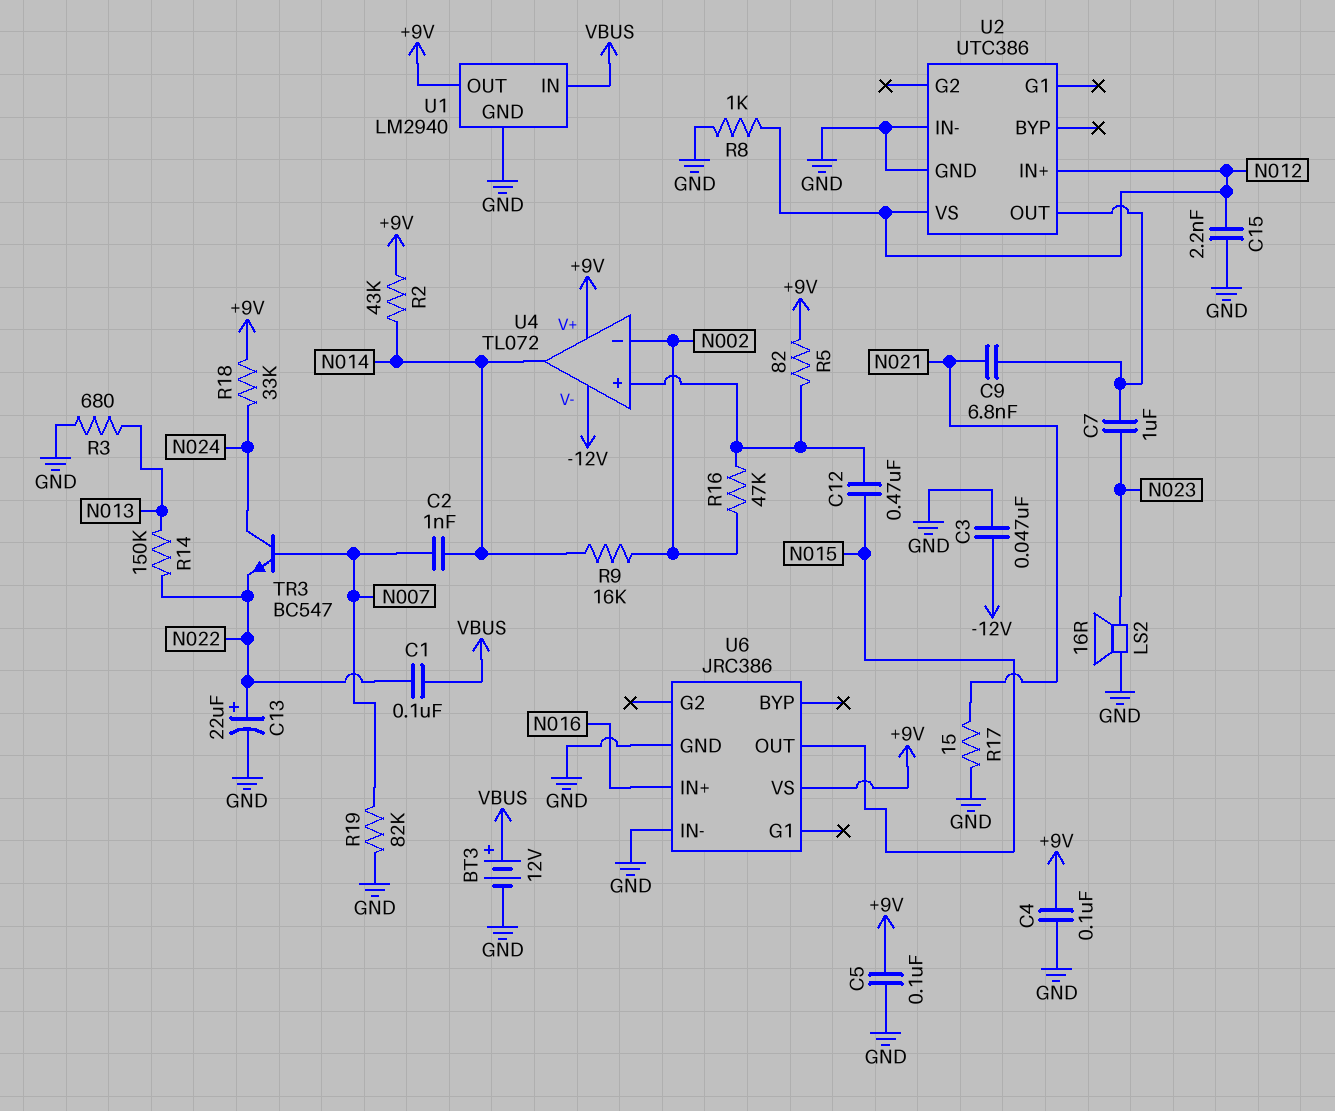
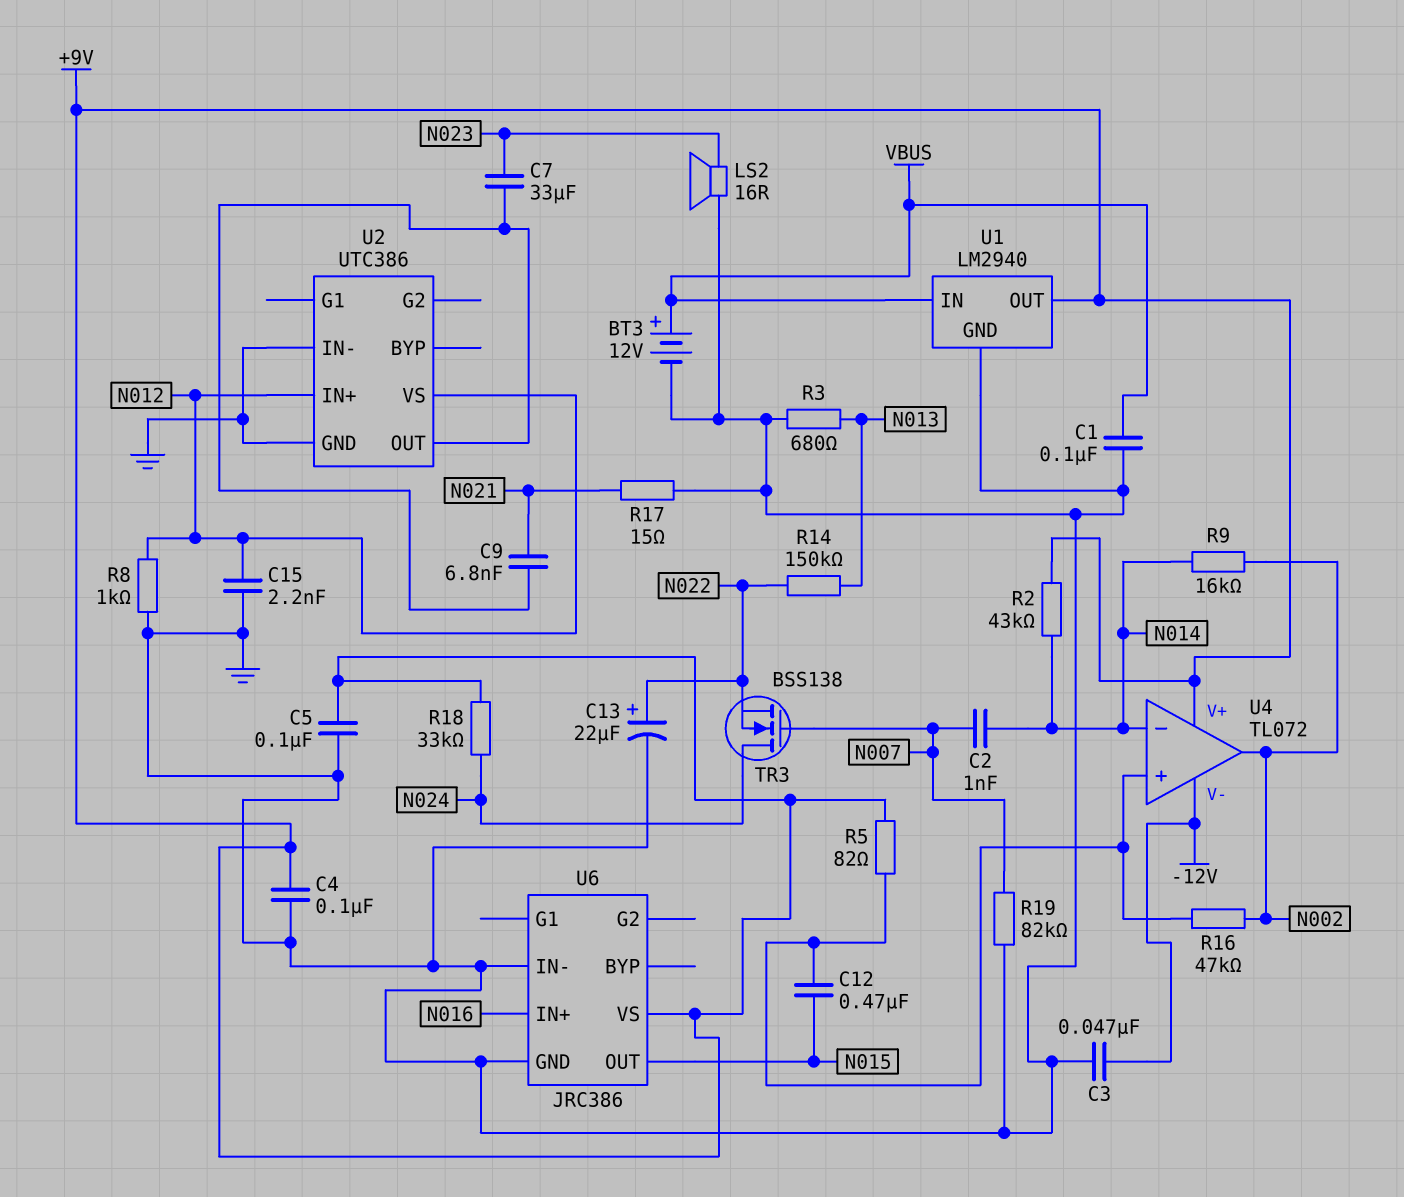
C1: 100nF (N022, VBUS) -> 100nF (GND, VBUS)
C7: 1uF (N023, U2/OUT) -> 33uF (N023, U2/OUT)
TR3: NPN BC547 (B N007, C N024, E N022) -> NMOS BSS138 (G N007, D N024, S N022)
U4 pin in-: N002 -> N014
U4 pin out: N014 -> N002

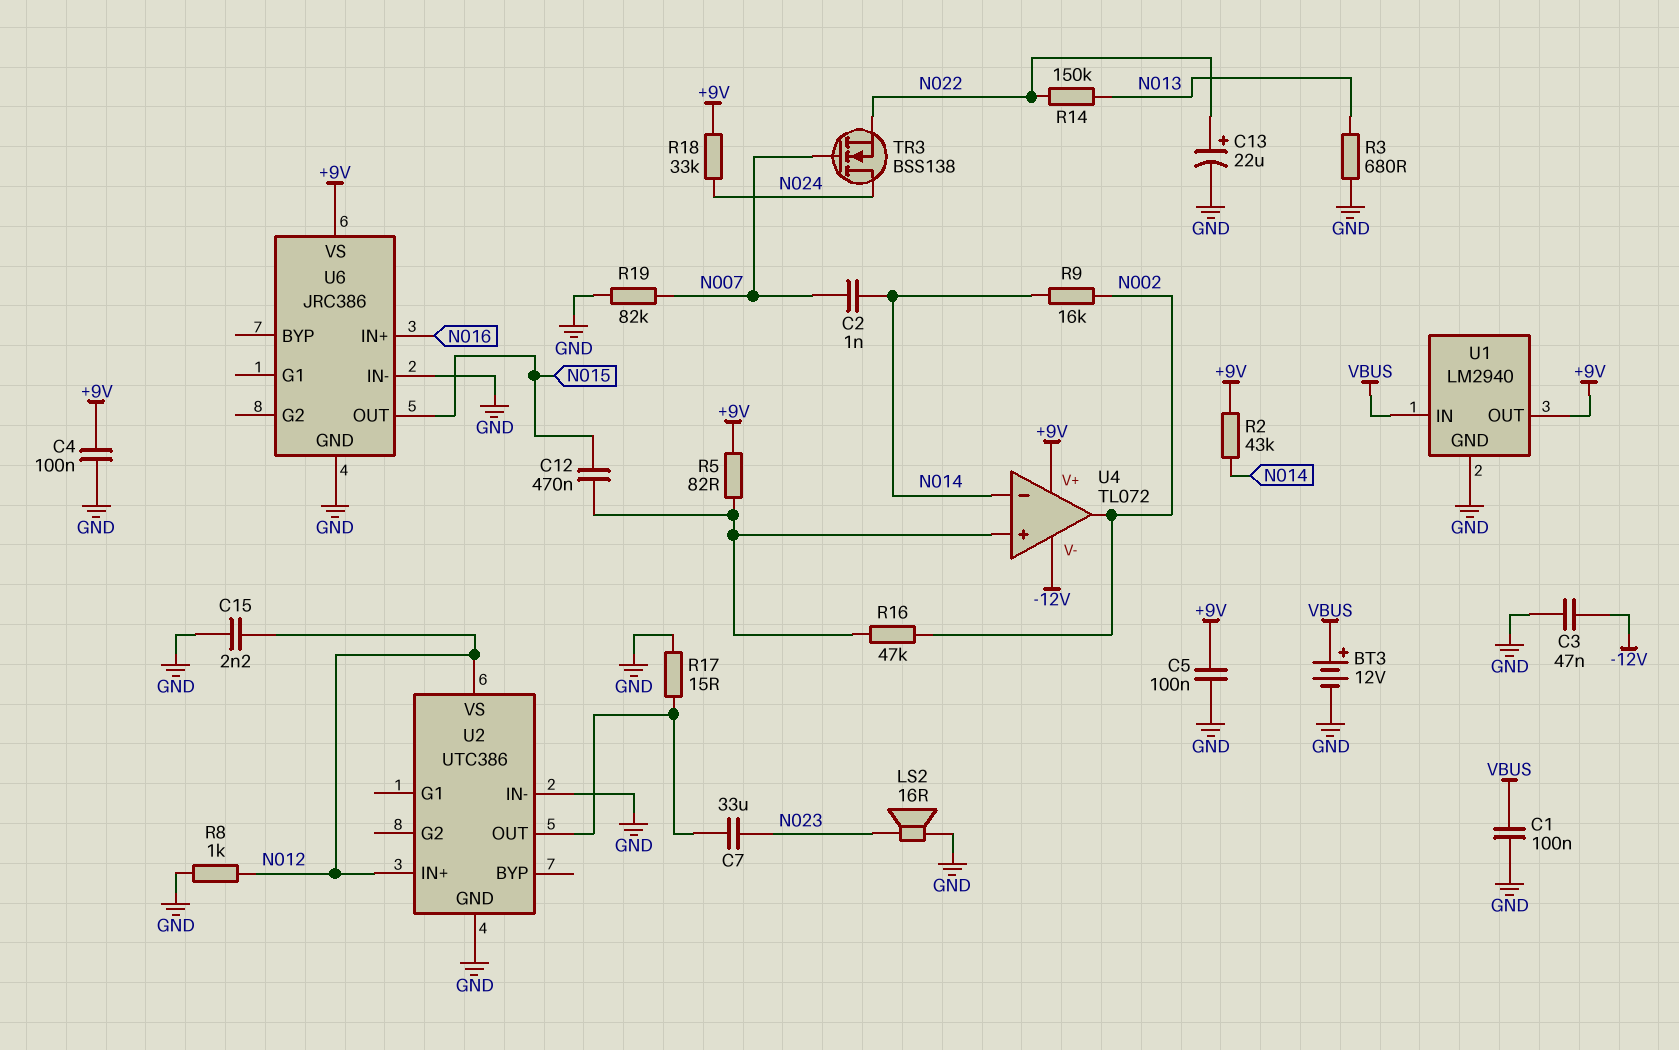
C9: 6.8nF (N021, U2/OUT) -> none
R17: 15 (GND, N021) -> 15 (GND, U2/OUT)

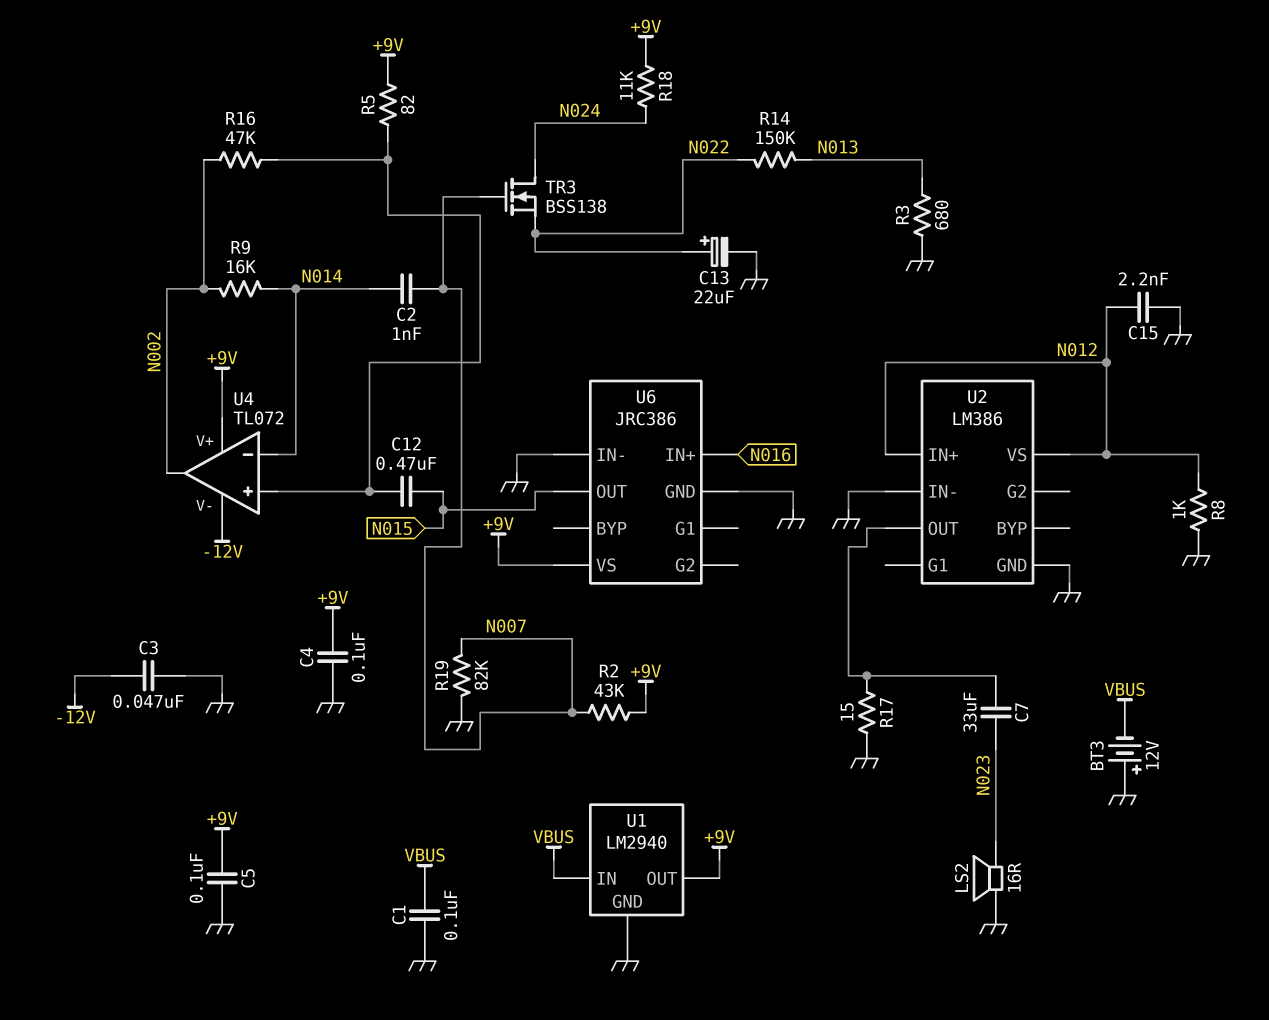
BT3: 12V (plus VBUS, minus GND) -> 12V (plus GND, minus VBUS)
R2: 43k (+9V, N014) -> 43k (+9V, N007)
R18: 33k (+9V, N024) -> 11k (+9V, N024)
U2: UTC386 -> LM386

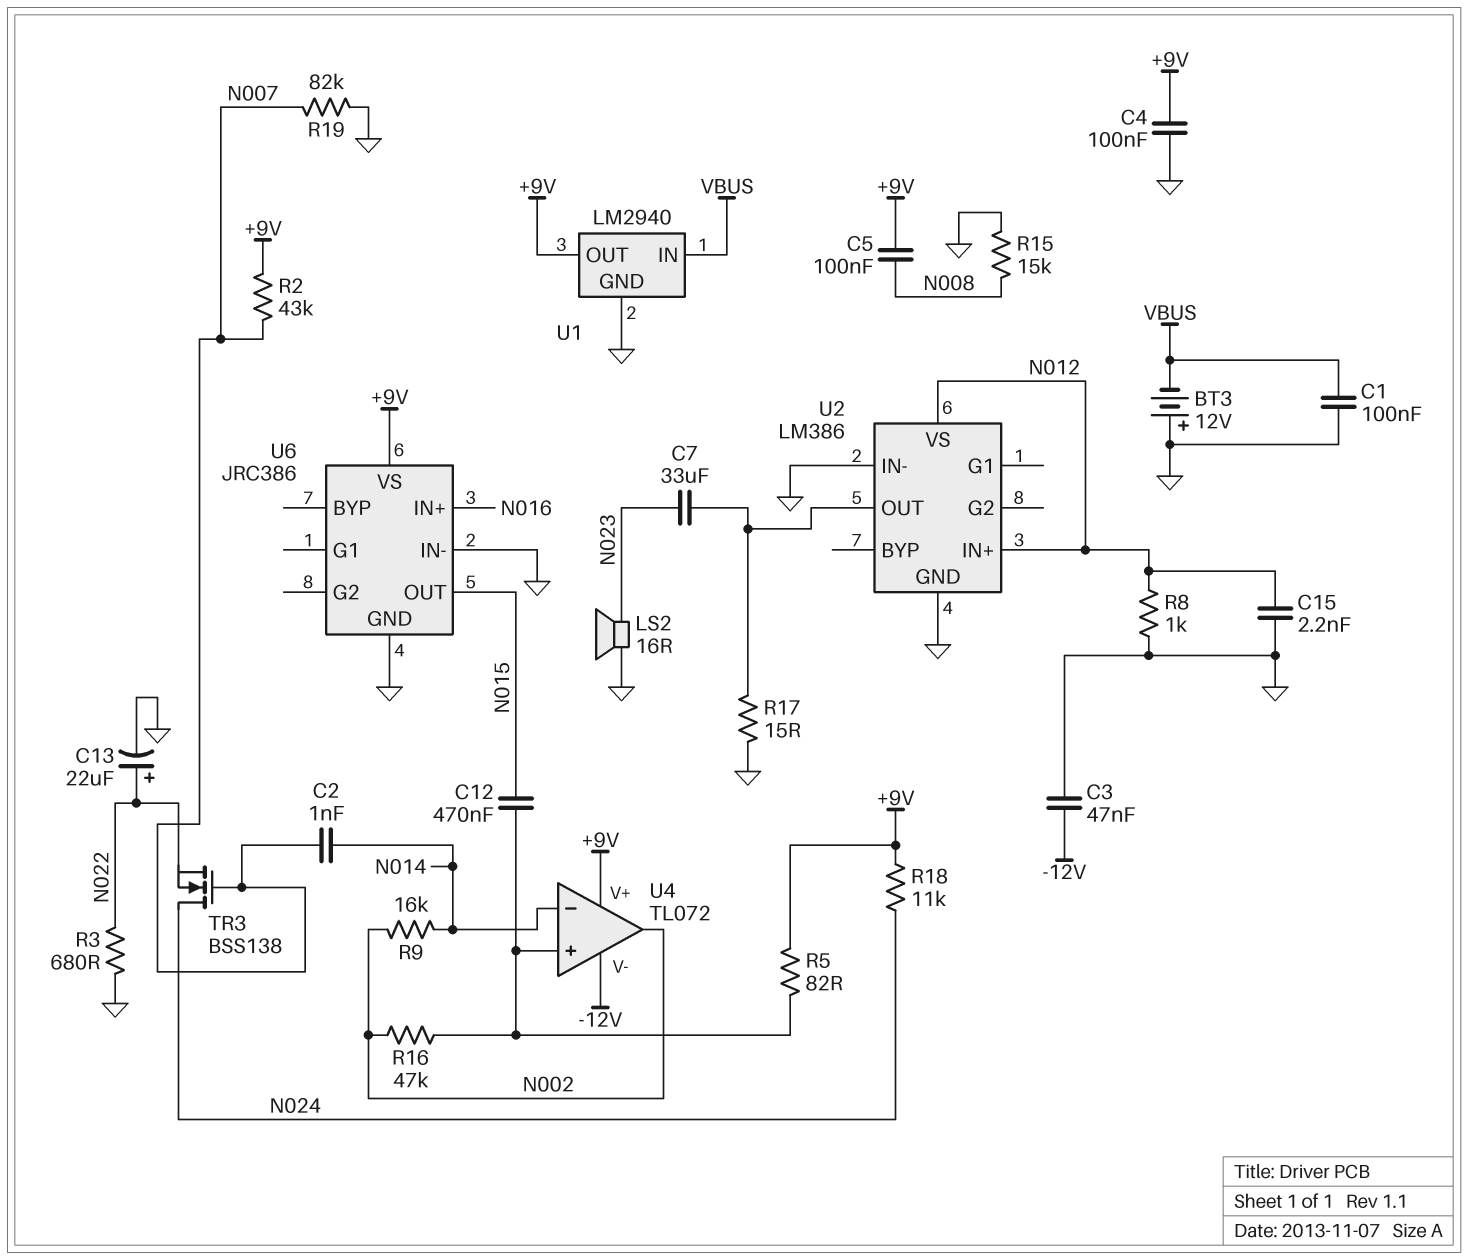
C5: 100nF (+9V, GND) -> 100nF (+9V, N008)
R3: 680 (GND, N013) -> 680 (GND, N022)
R14: 150k (N013, N022) -> none
R15: none -> 15k (GND, N008)

